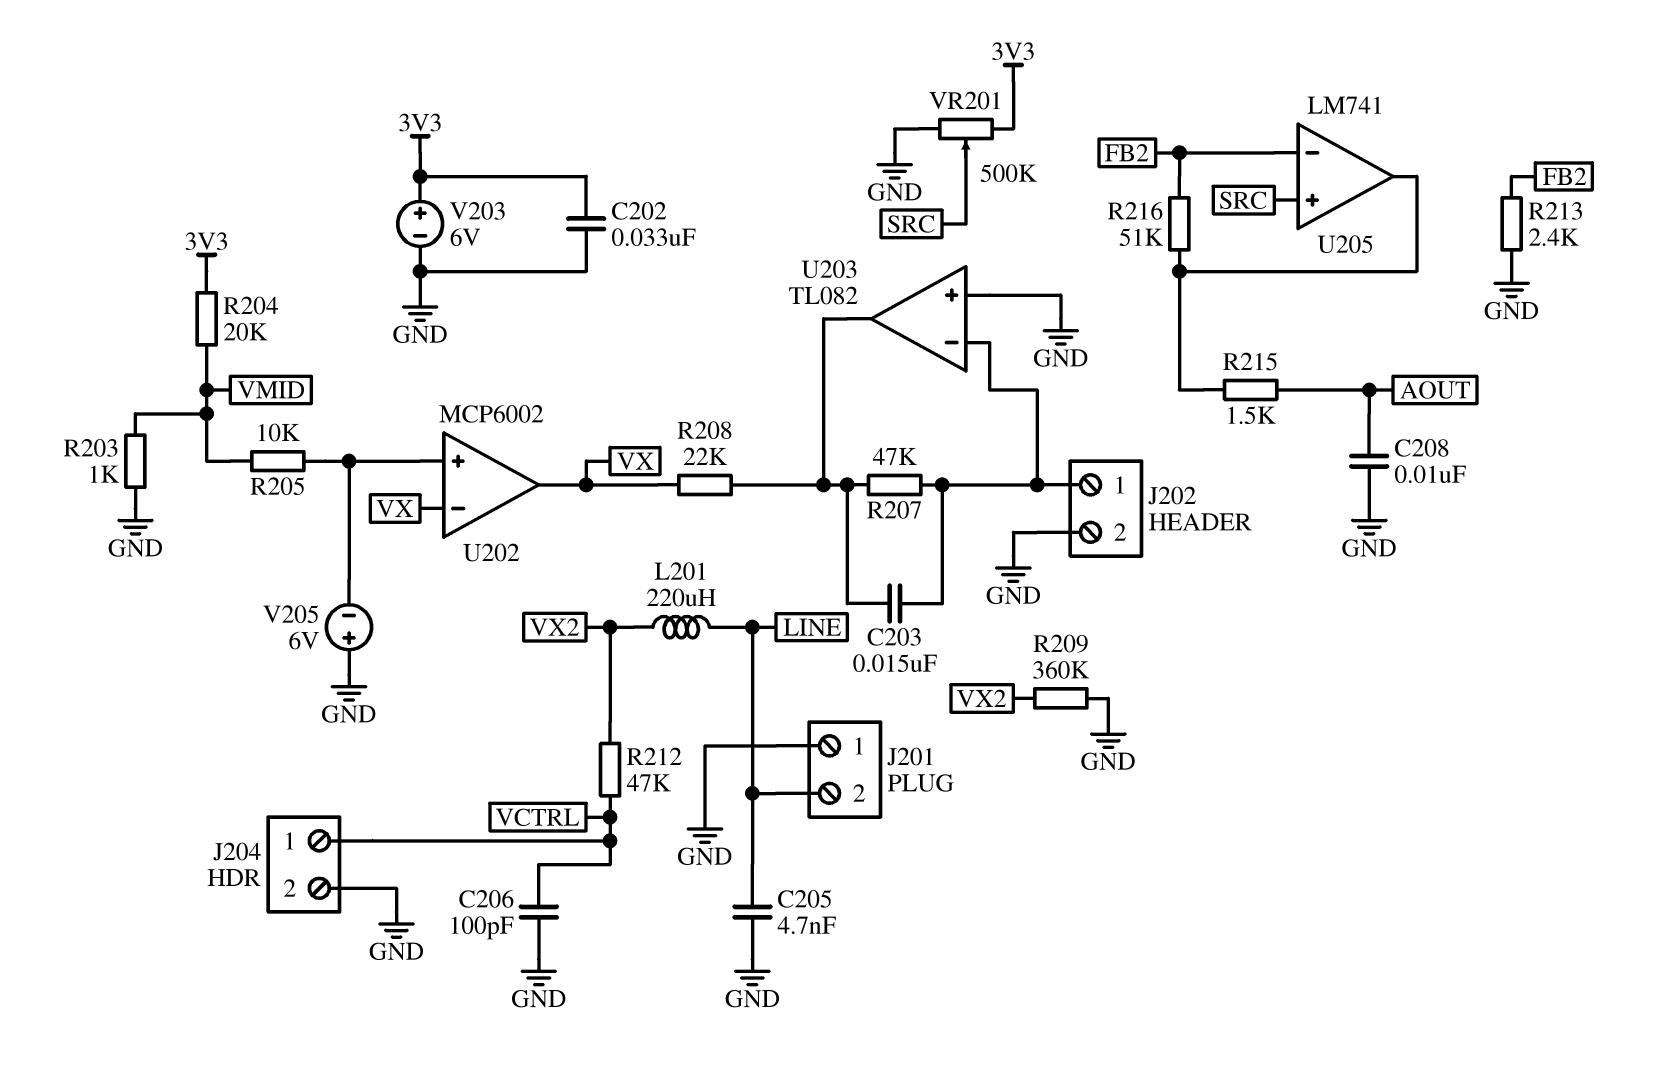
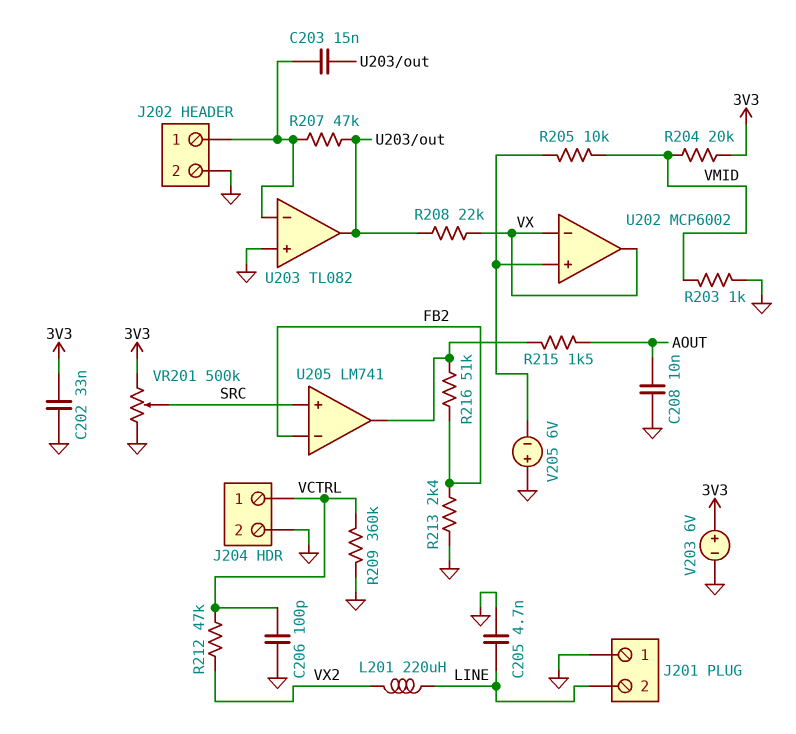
R209: 360k (GND, VX2) -> 360k (GND, VCTRL)

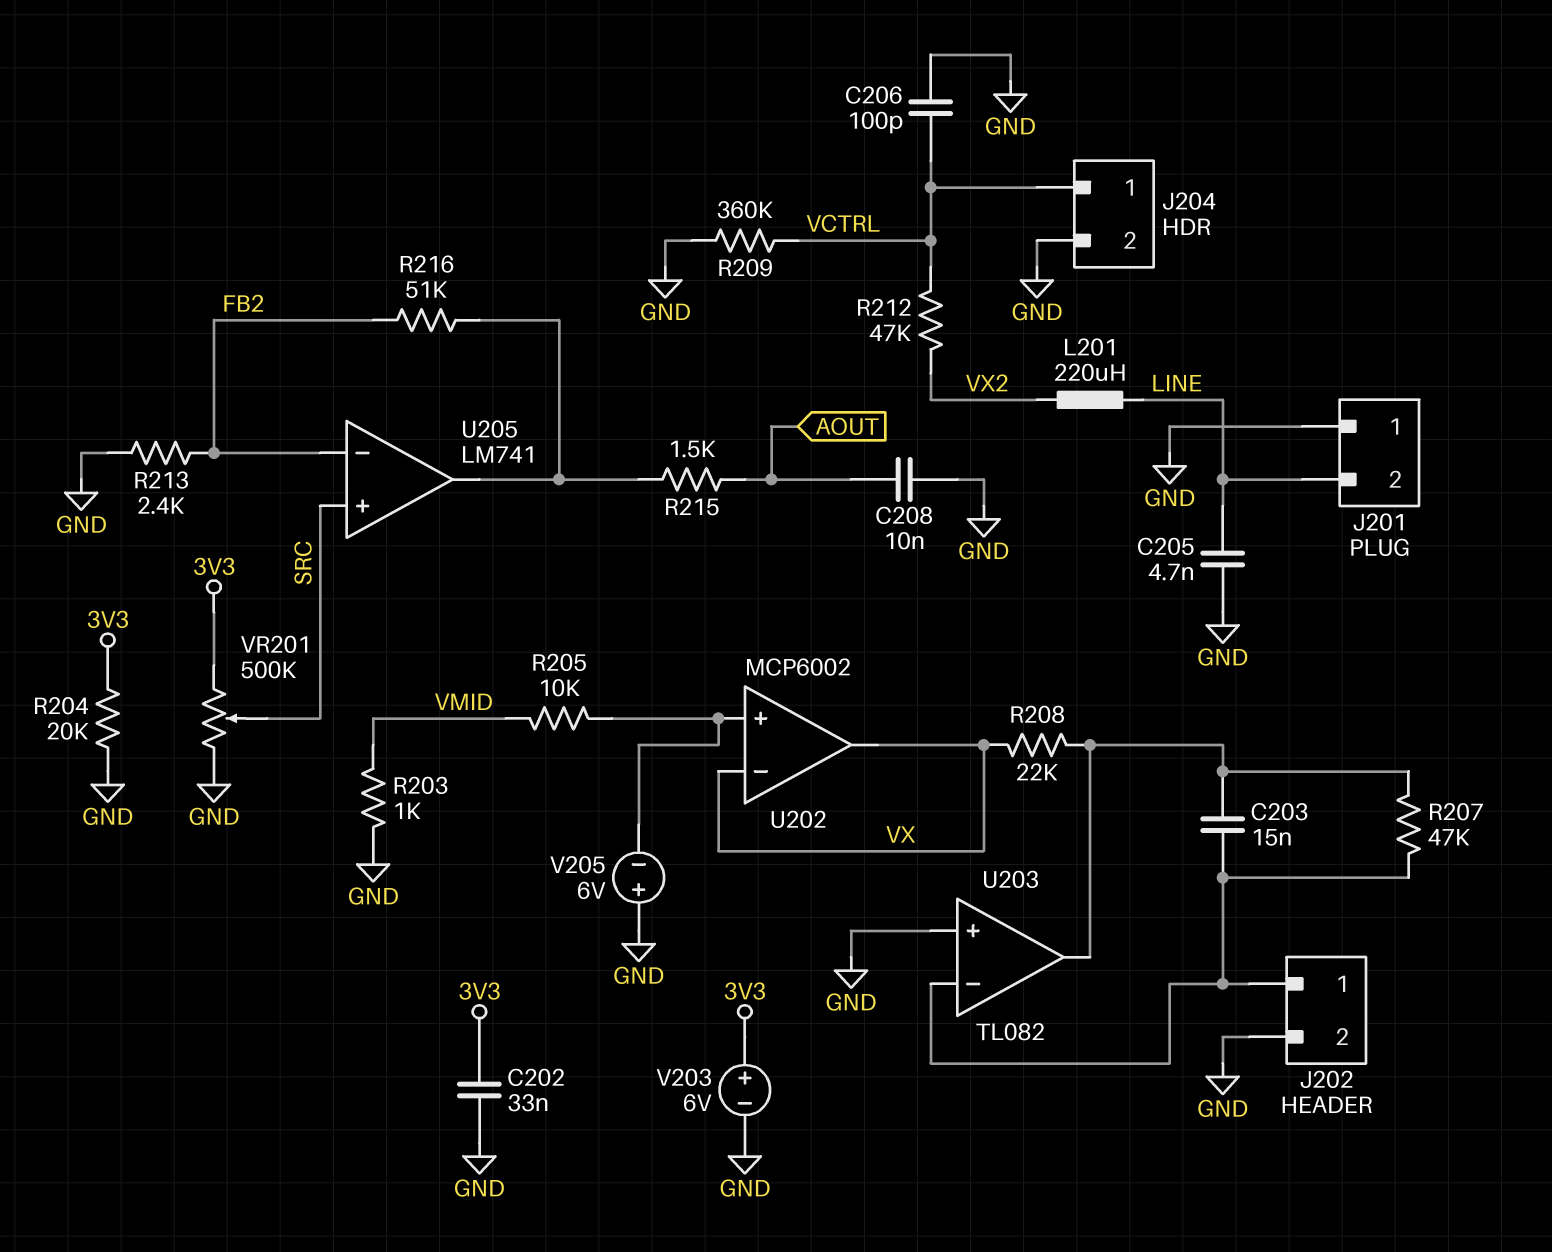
R204: 20k (3V3, VMID) -> 20k (3V3, GND)

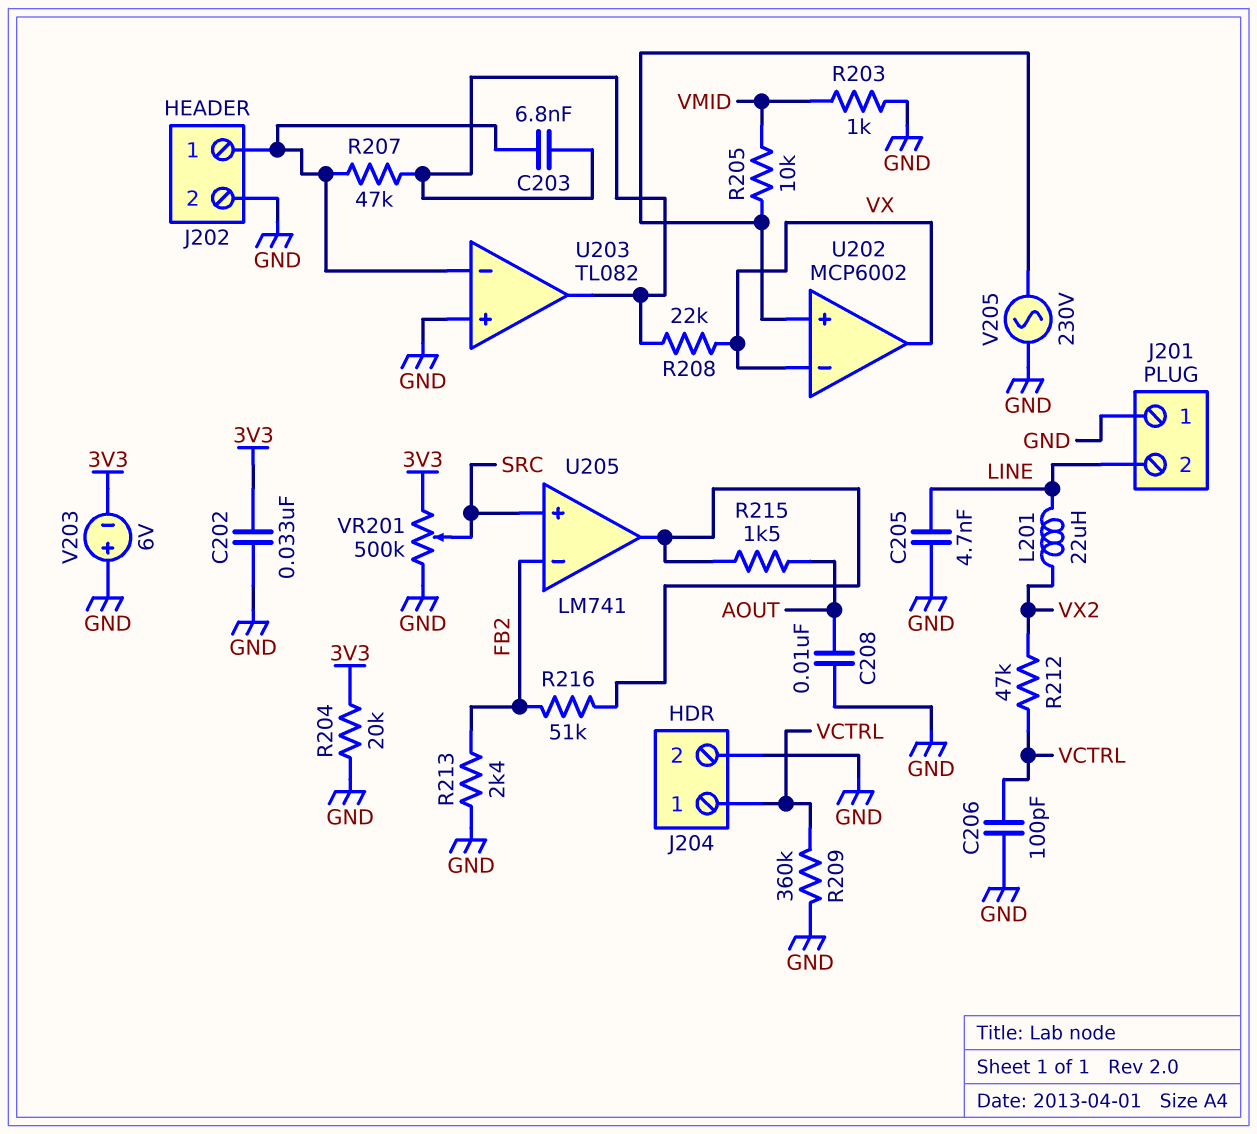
C203: 15nF (J202/1, U203/out) -> 6.8nF (J202/1, U203/out)
L201: 220uH (LINE, VX2) -> 22uH (LINE, VX2)
V203: 6V (plus 3V3, minus GND) -> 6V (plus GND, minus 3V3)
V205: 6V (plus GND, minus U202/in+) -> AC 230V (GND, U202/in+)

